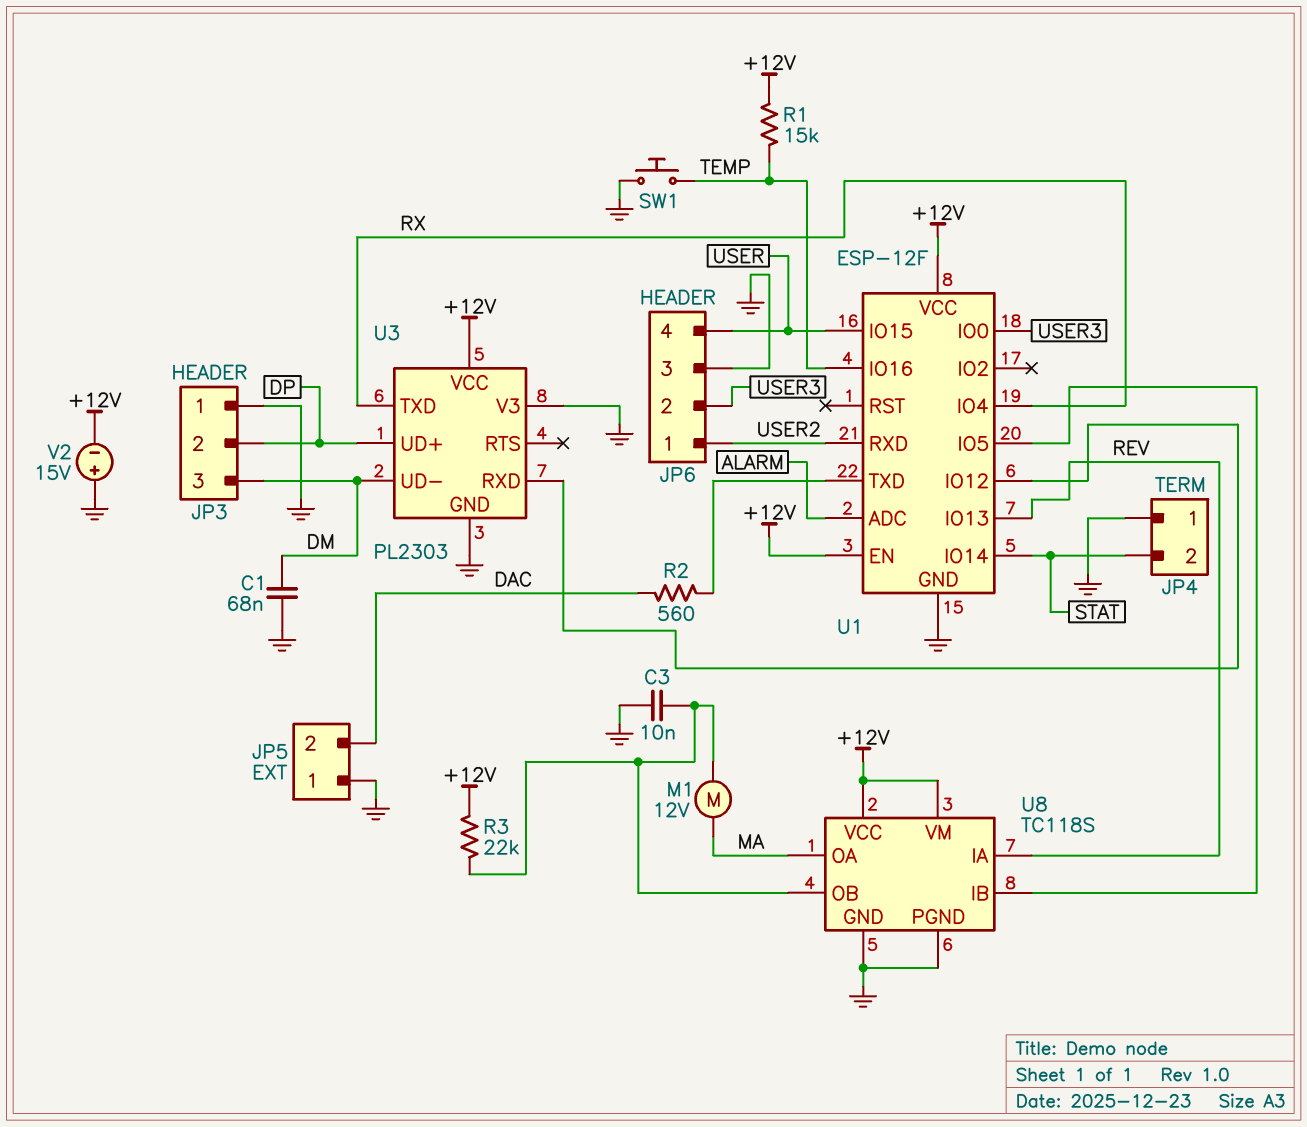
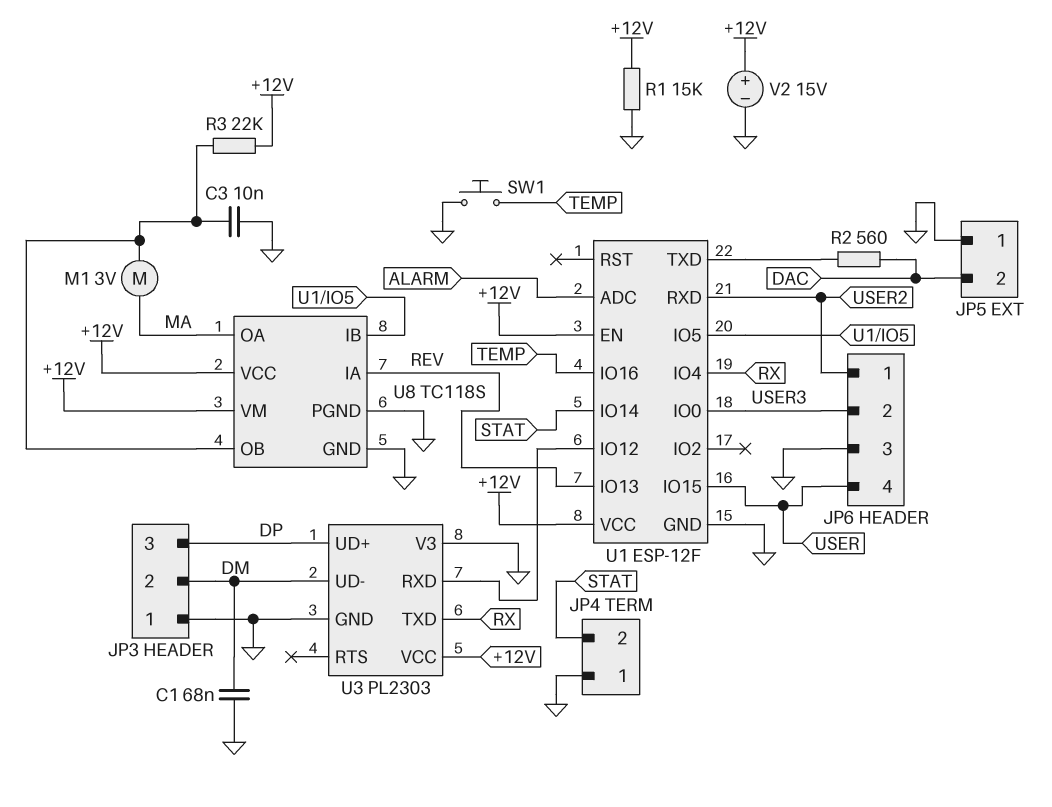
JP3 pin 2: DP -> DM
JP3 pin 3: DM -> DP
M1: motor 12V (MA, U8/OB) -> motor 3V (MA, U8/OB)
R1: 15k (+12V, TEMP) -> 15k (+12V, GND)
V2: 15V (plus GND, minus +12V) -> 15V (plus +12V, minus GND)

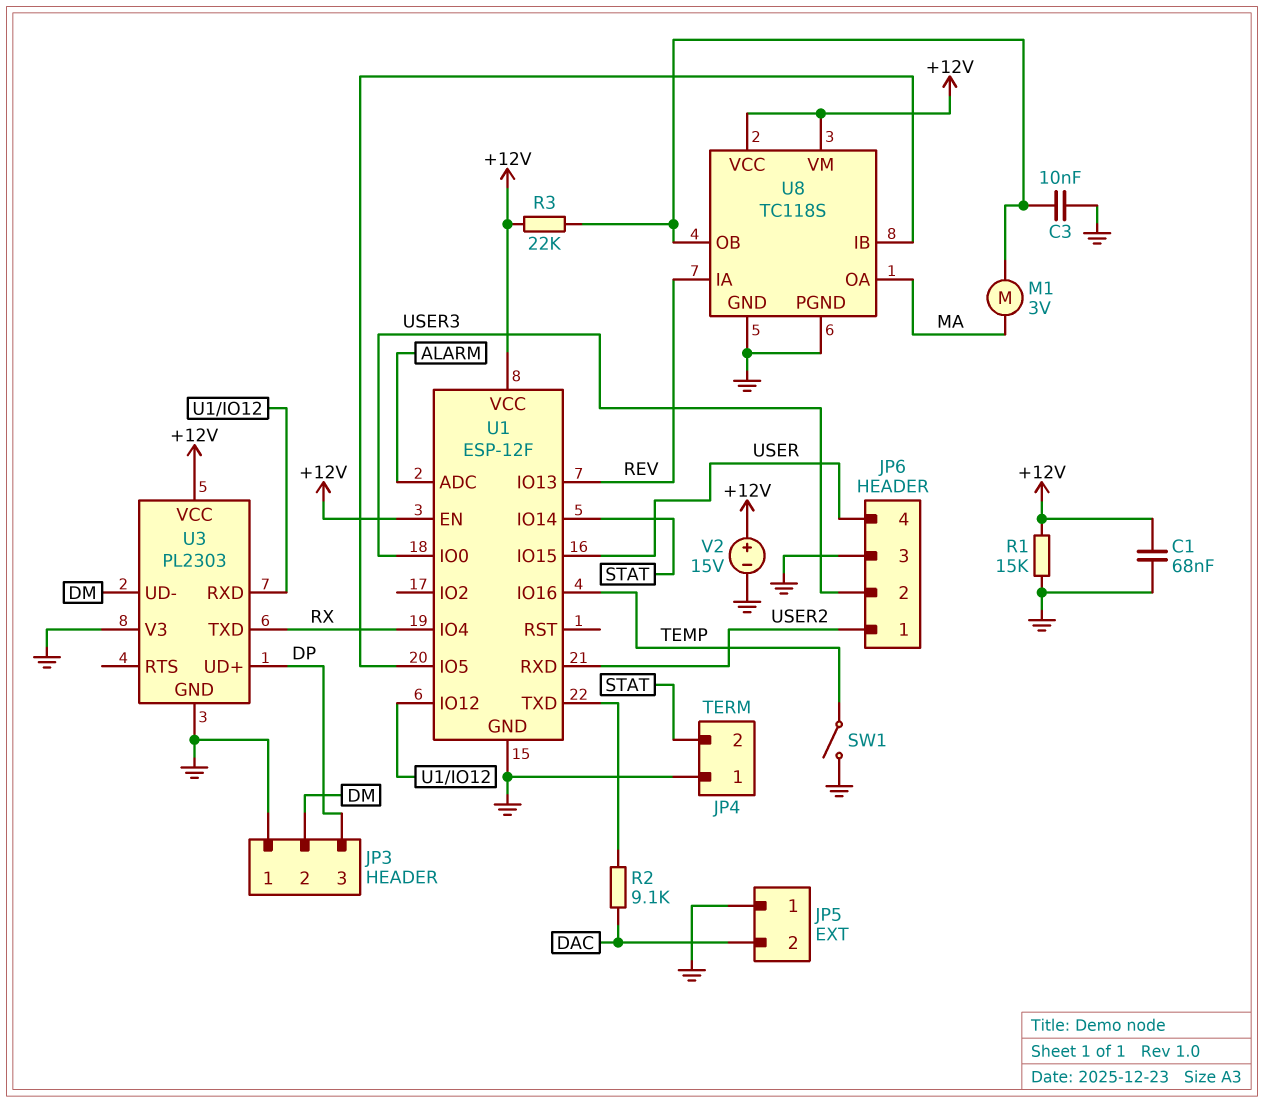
C1: 68nF (DM, GND) -> 68nF (+12V, GND)
R2: 560 (DAC, U1/TXD) -> 9.1k (DAC, U1/TXD)
SW1: button (GND, TEMP) -> switch (GND, TEMP)

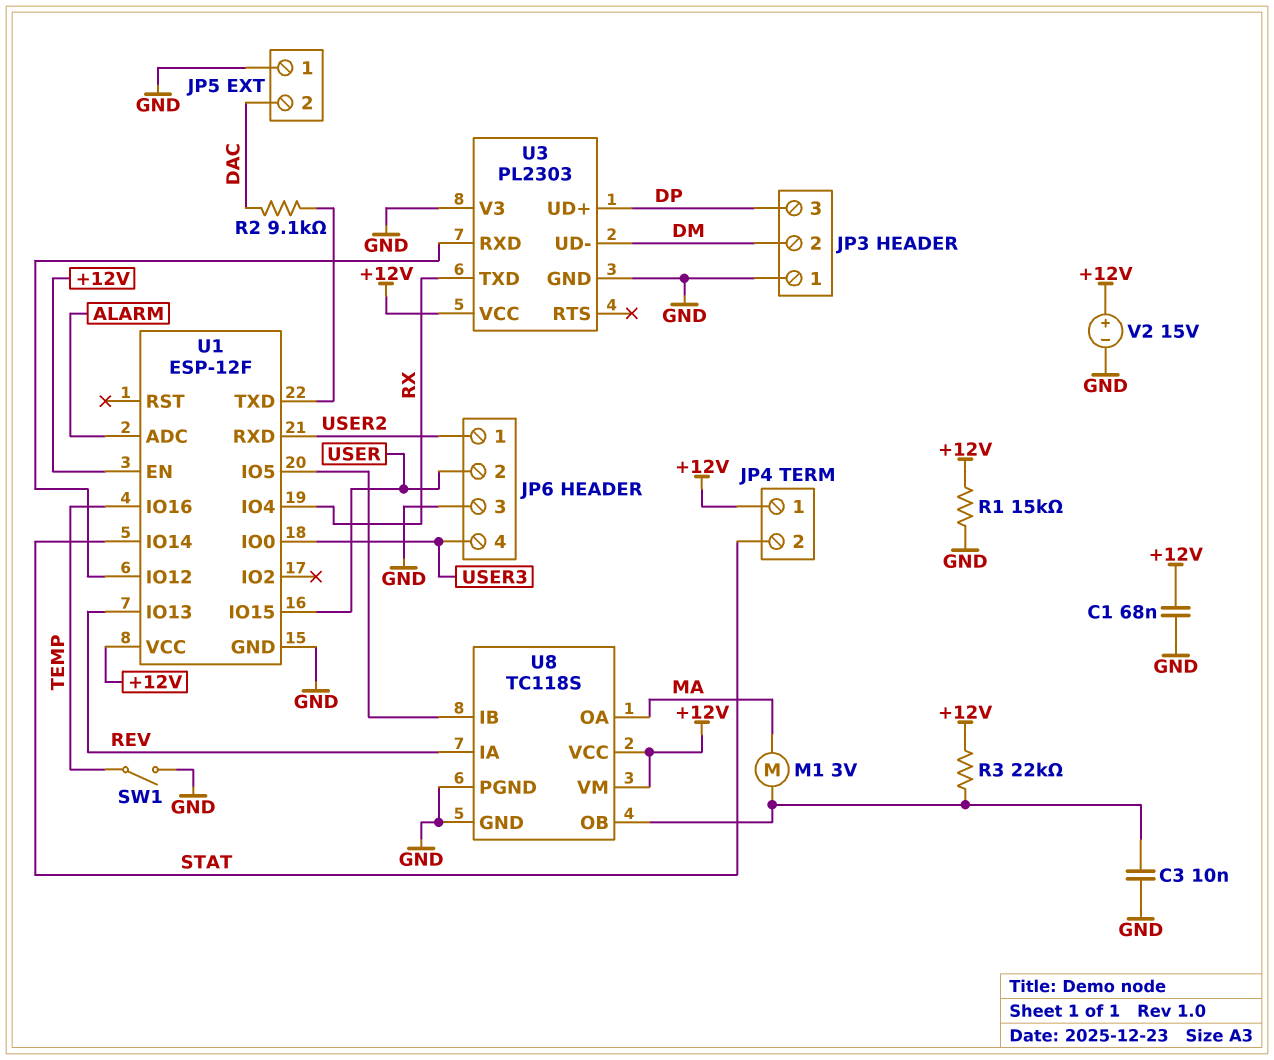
JP4 pin 1: GND -> +12V
JP6 pin 2: USER3 -> USER
JP6 pin 4: USER -> USER3

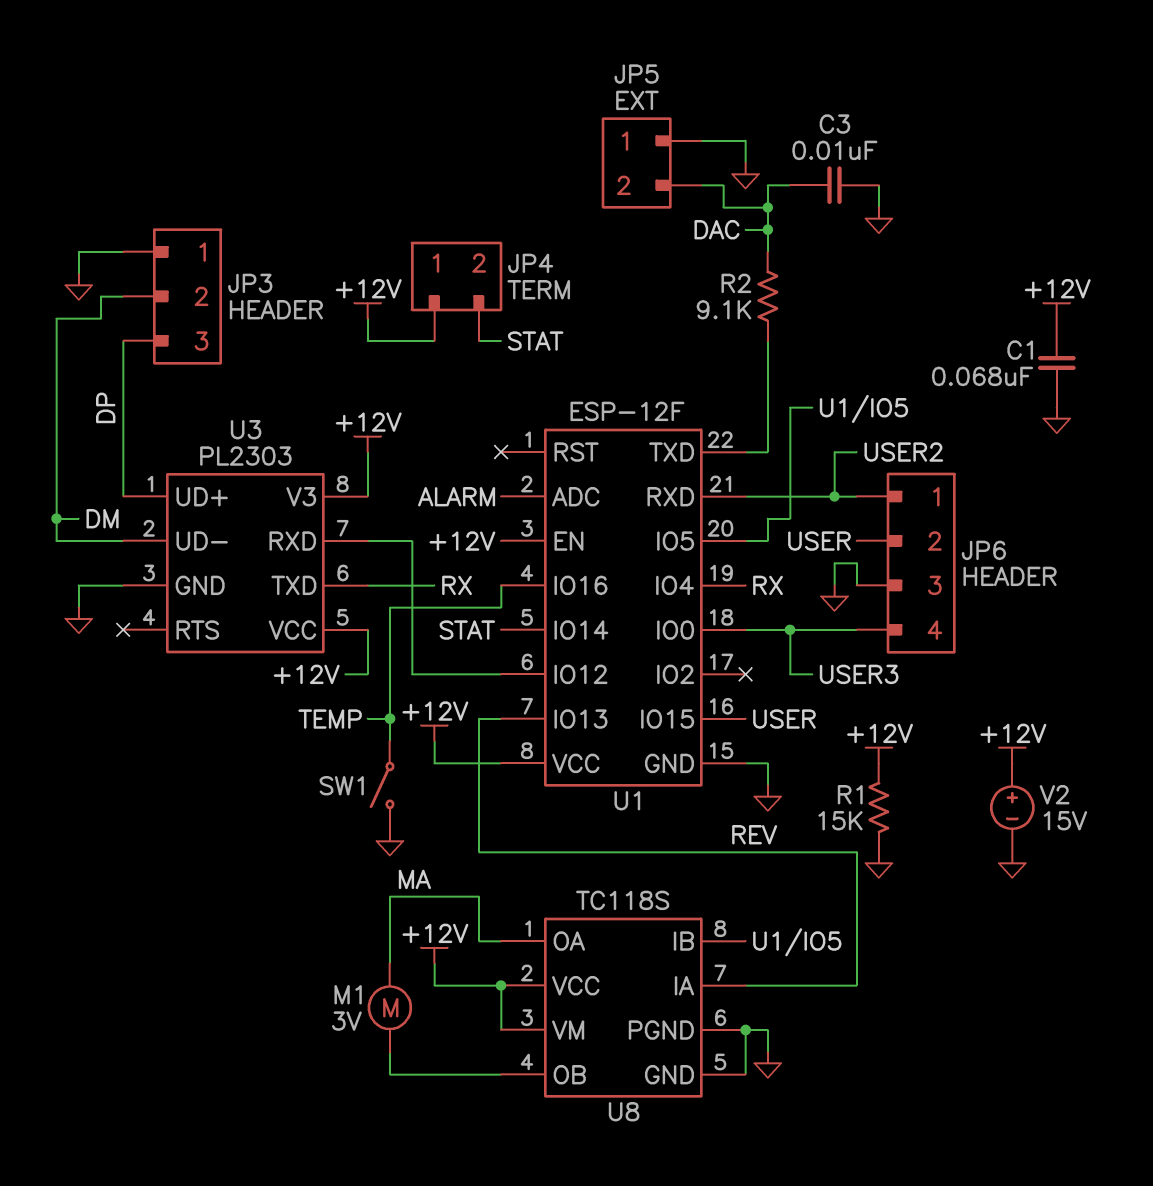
C3: 10nF (GND, U8/OB) -> 10nF (DAC, GND)
R3: 22k (+12V, U8/OB) -> none
U3 pin V3: GND -> +12V

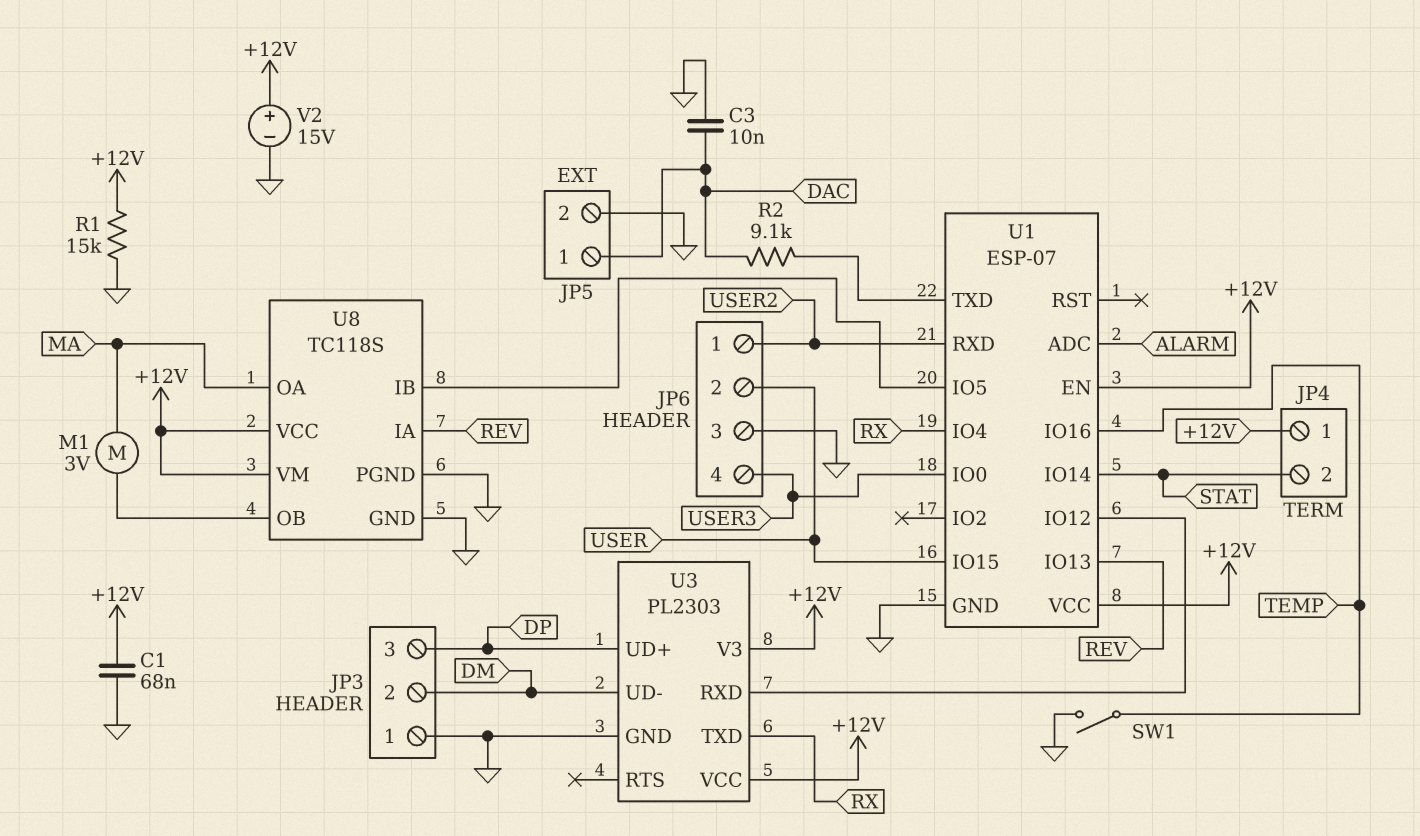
JP5 pin 1: GND -> DAC
JP5 pin 2: DAC -> GND
U1: ESP-12F -> ESP-07

